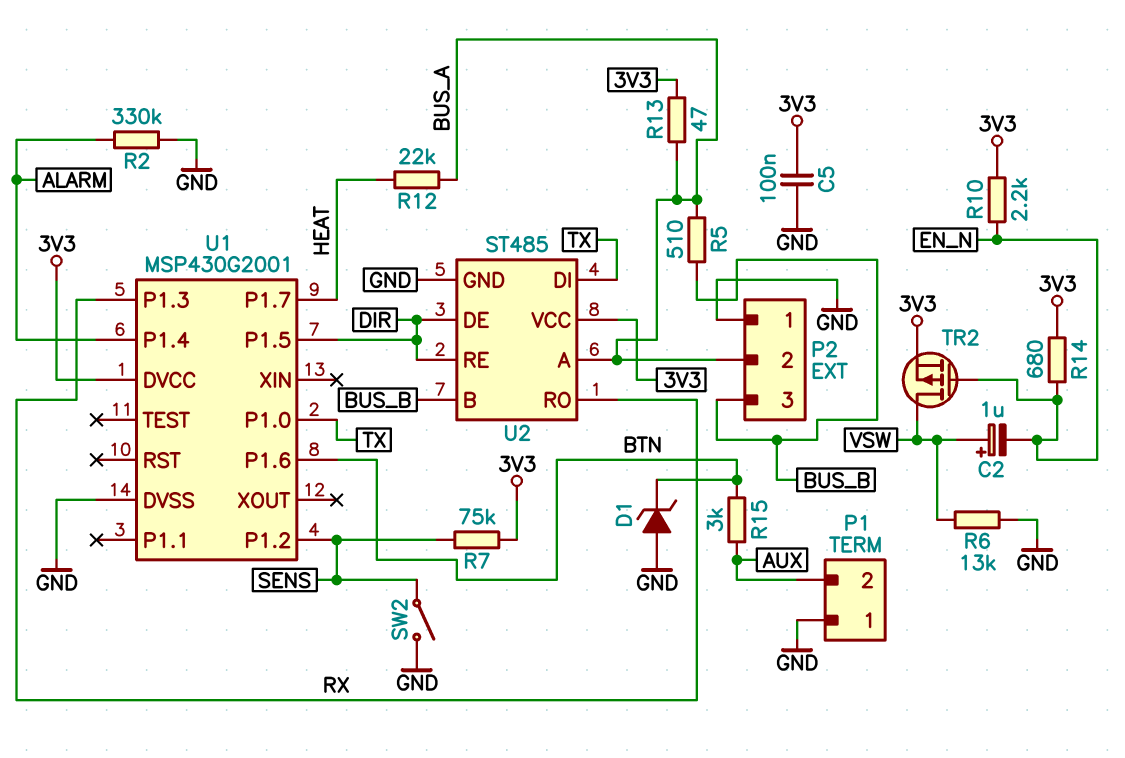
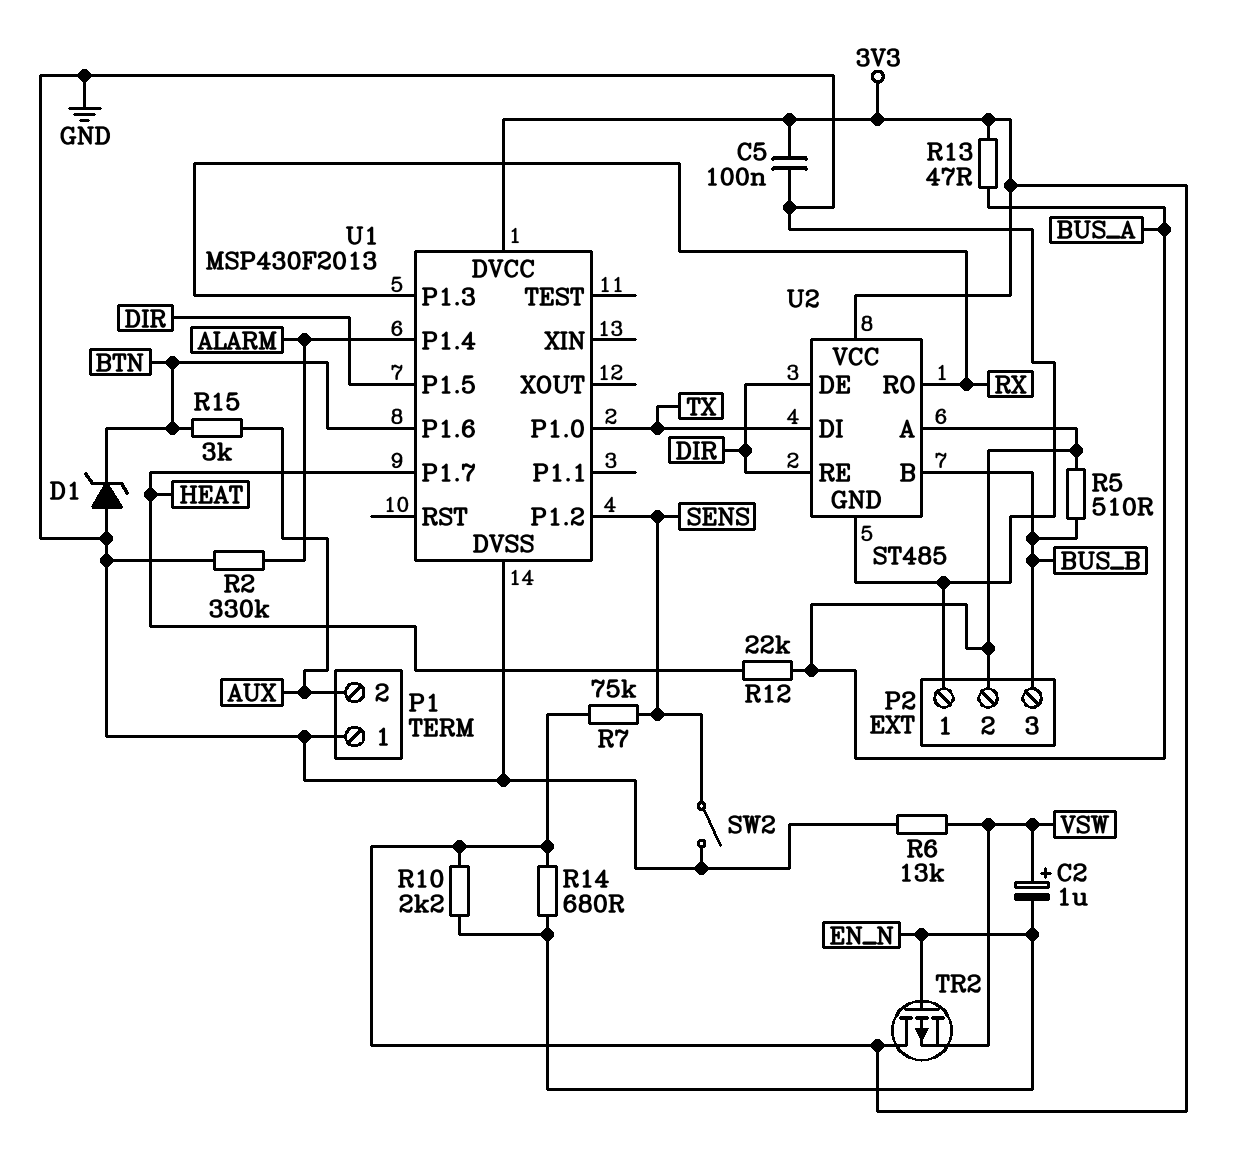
TR2: PMOS (G EN_N, D VSW, S 3V3) -> PMOS (G EN_N, D 3V3, S VSW)
U1: MSP430G2001 -> MSP430F2013

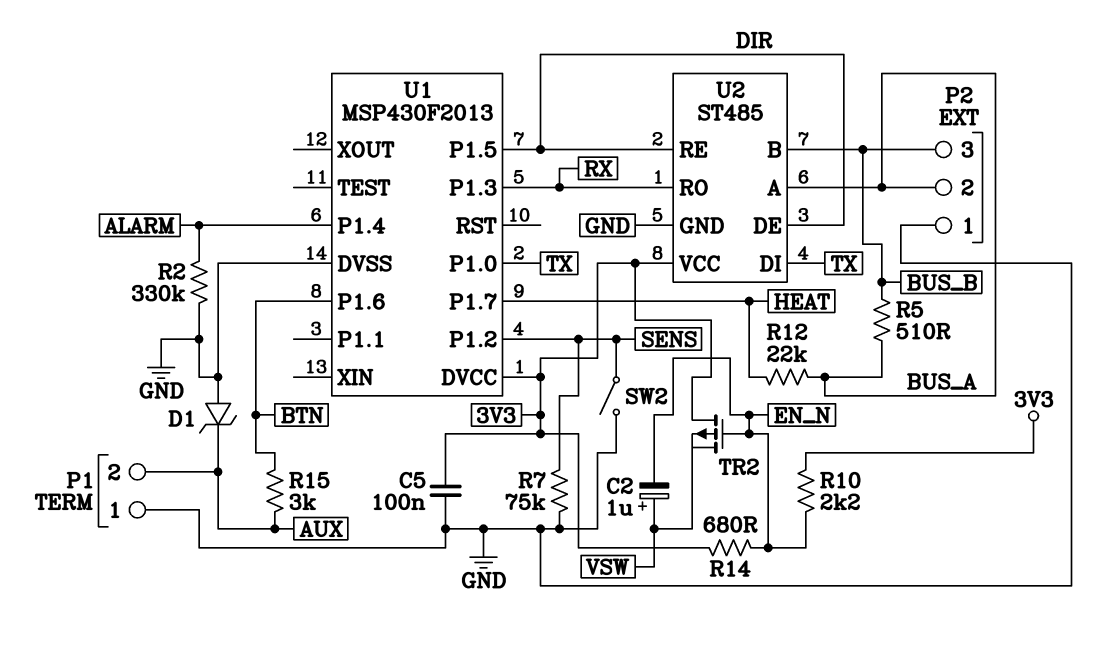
D1: zener (A GND, K BTN) -> zener (A GND, K AUX)
R6: 13k (GND, VSW) -> none
R7: 75k (3V3, SENS) -> 75k (GND, SENS)
R13: 47 (3V3, BUS_A) -> none

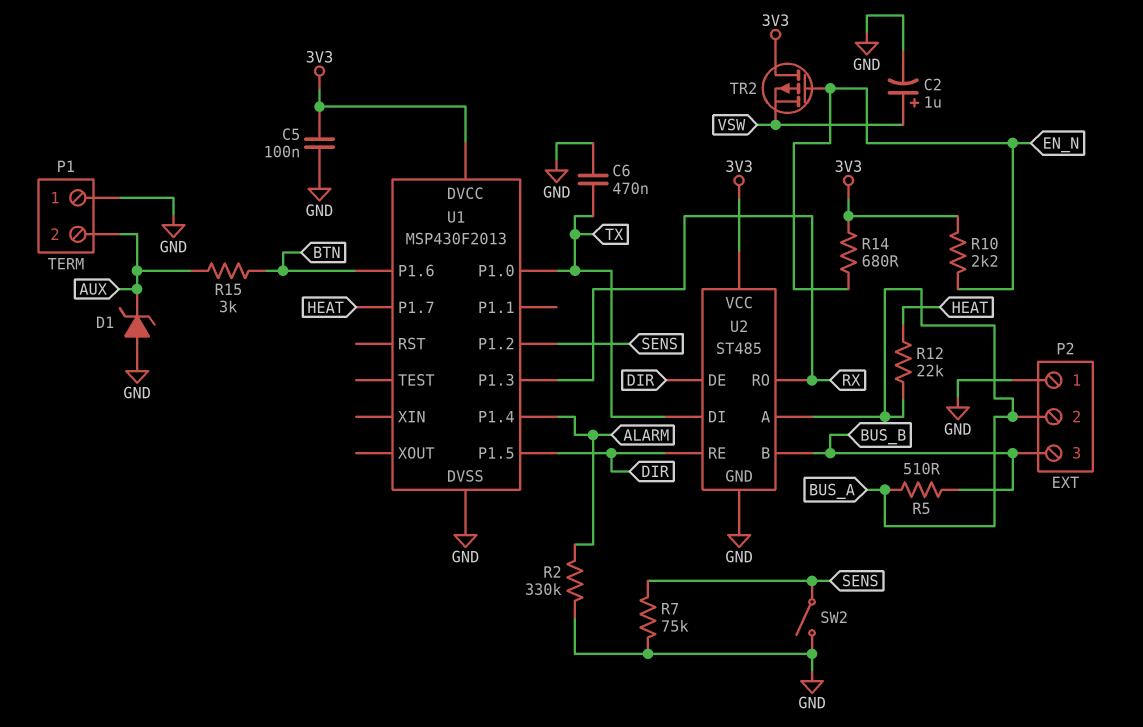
C2: 1uF (plus VSW, minus EN_N) -> 1uF (plus VSW, minus GND)
C6: none -> 470nF (GND, TX)

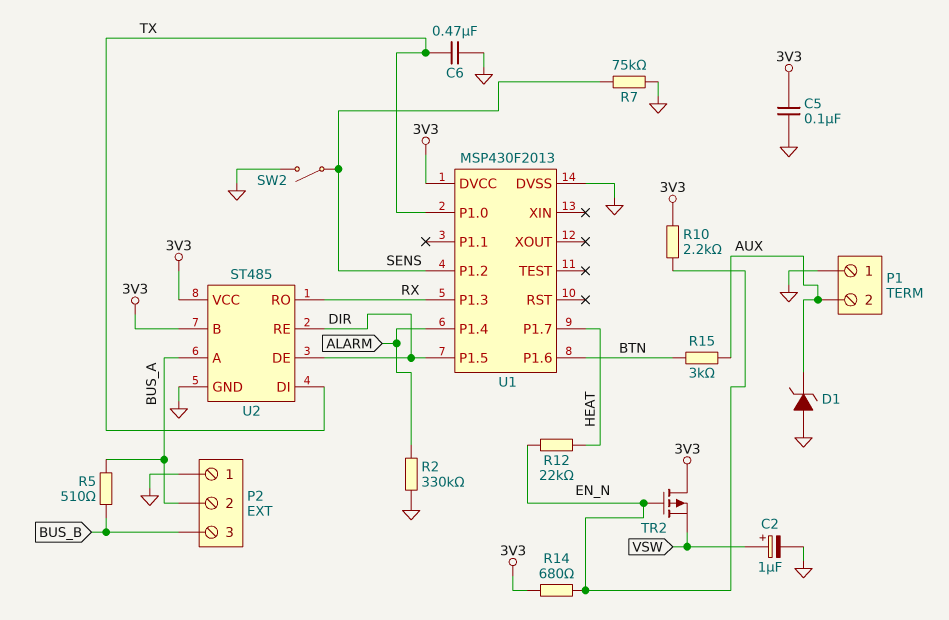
R12: 22k (BUS_A, HEAT) -> 22k (EN_N, HEAT)
U2 pin B: BUS_B -> 3V3

